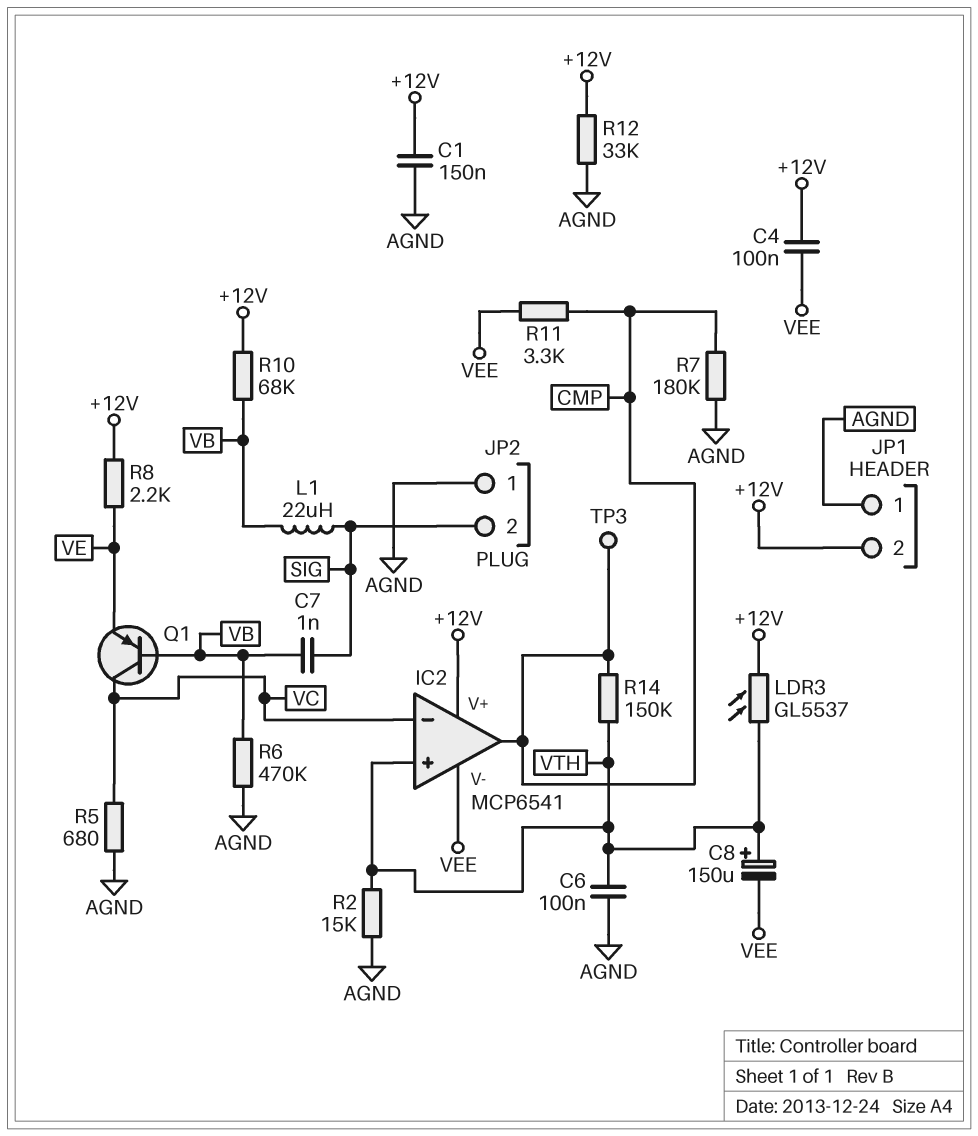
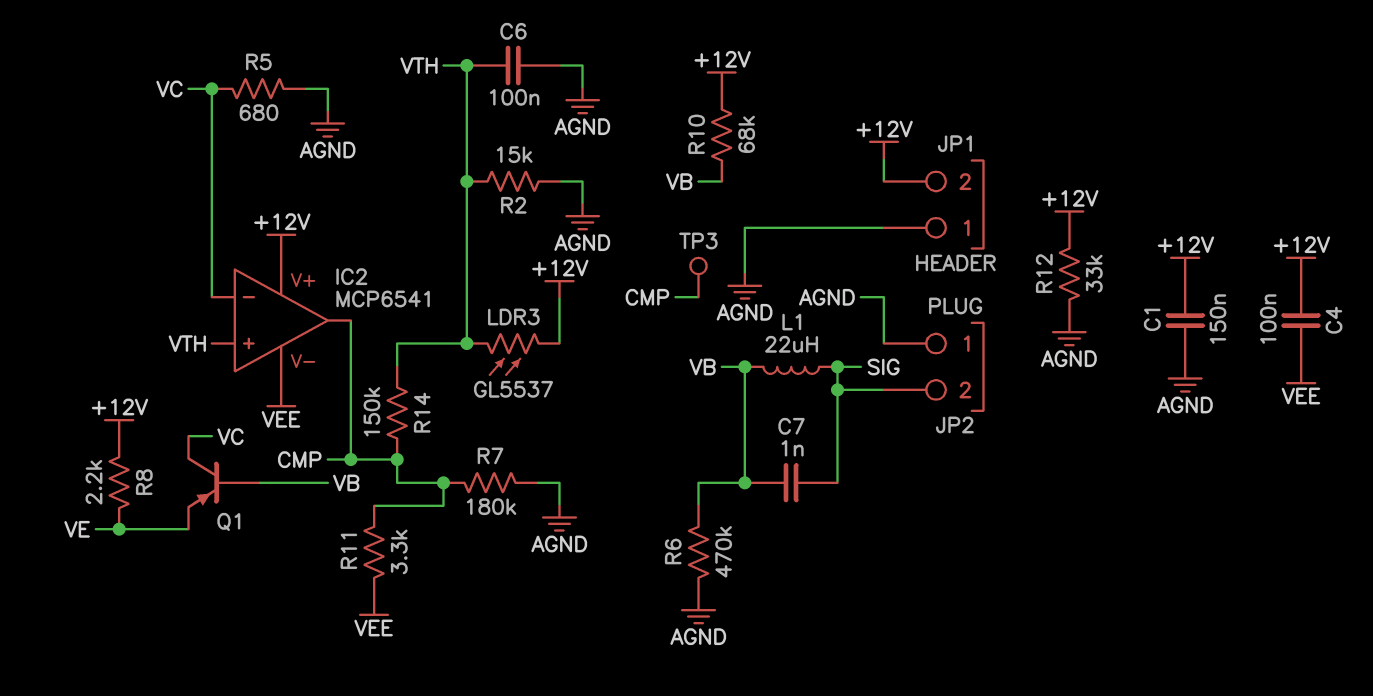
C8: 150uF (plus VTH, minus VEE) -> none

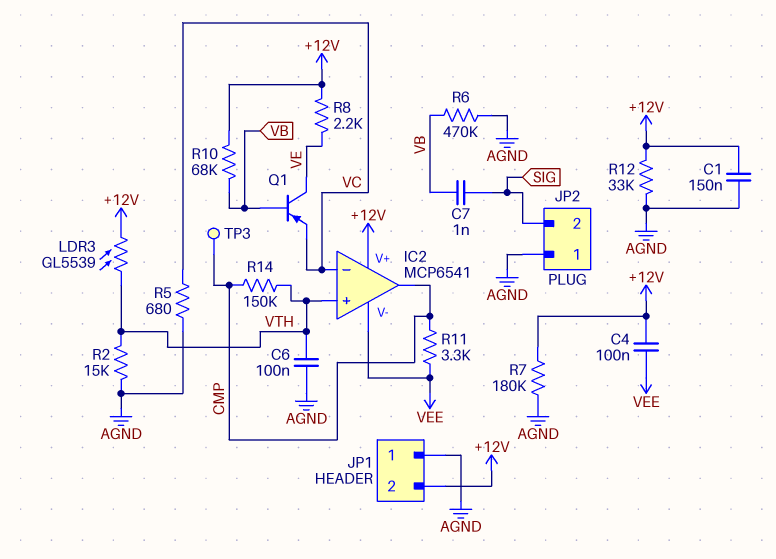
L1: 22uH (SIG, VB) -> none
LDR3: GL5537 (+12V, VTH) -> GL5539 (+12V, VTH)
Q1: PNP (B VB, C VC, E VE) -> PNP (B VB, C VE, E VC)
R7: 180k (AGND, CMP) -> 180k (+12V, AGND)

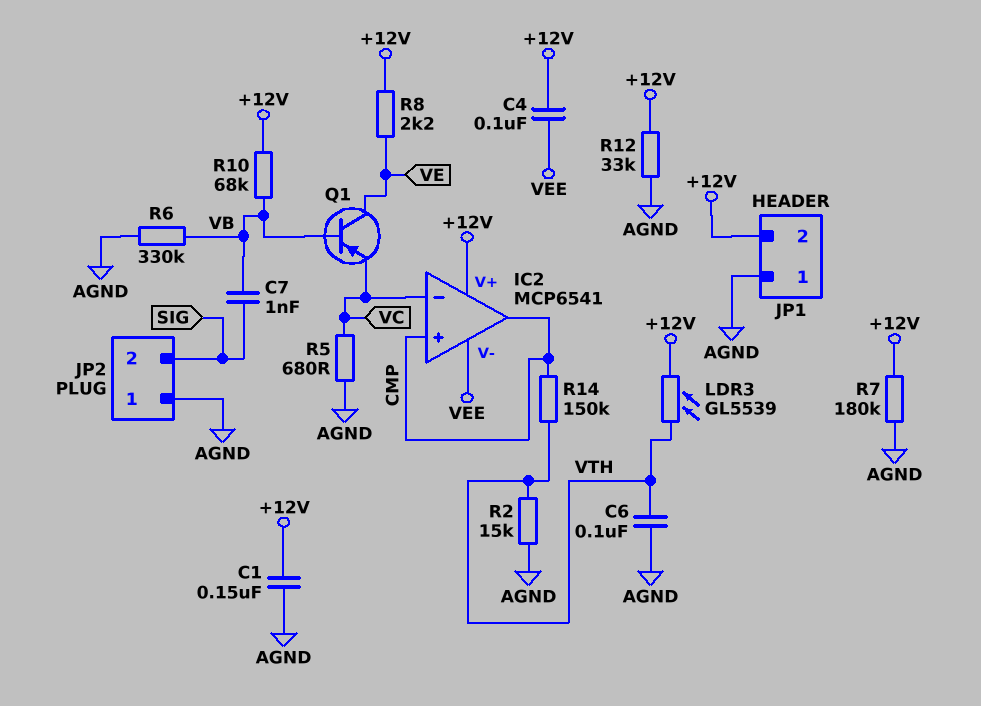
IC2 pin in+: VTH -> CMP
R6: 470k (AGND, VB) -> 330k (AGND, VB)
R11: 3.3k (CMP, VEE) -> none
TP3: test point (CMP) -> none

